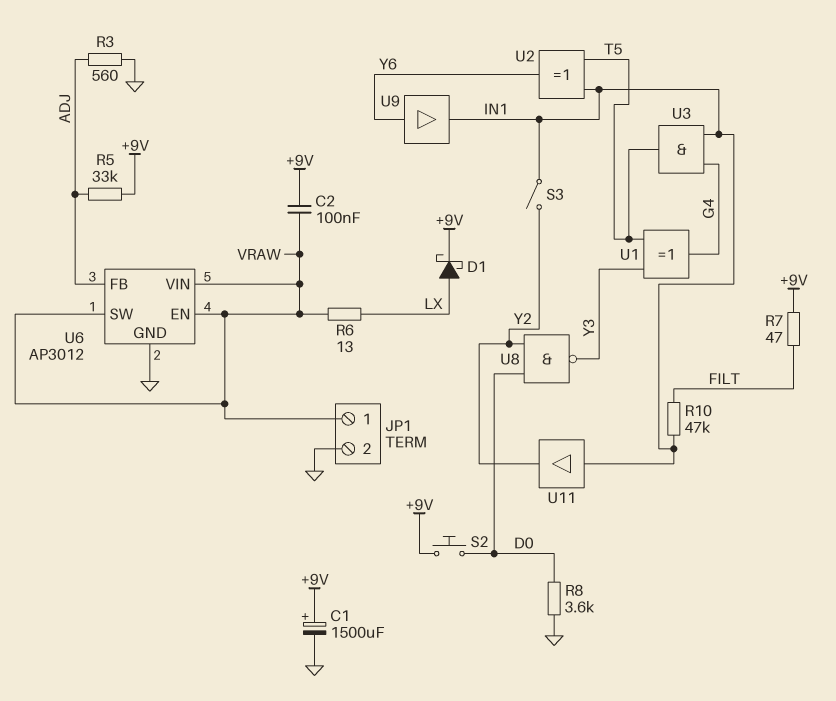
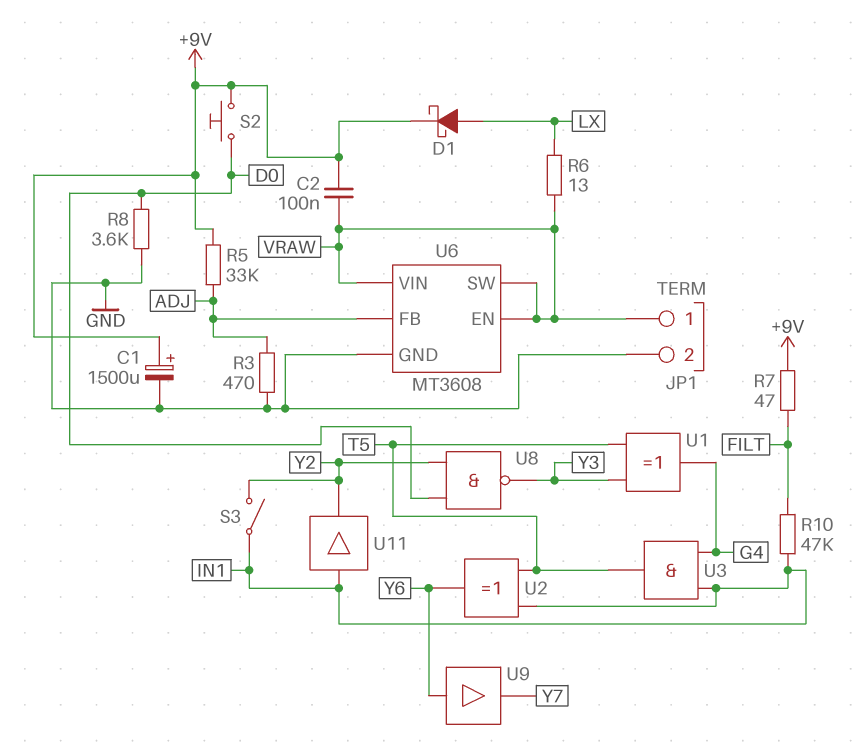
R3: 560 (ADJ, GND) -> 470 (ADJ, GND)
U6: AP3012 -> MT3608
U9: buffer (in Y6, out IN1) -> buffer (in Y6, out Y7)

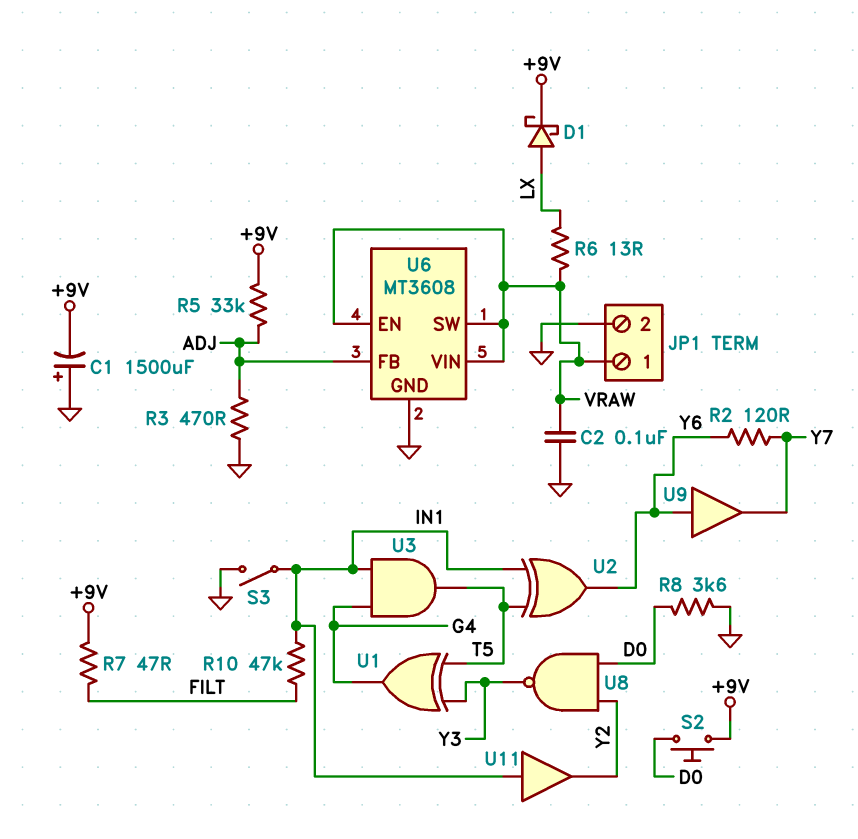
C1: 1500uF (plus +9V, minus GND) -> 1500uF (plus GND, minus +9V)
C2: 100nF (+9V, VRAW) -> 100nF (GND, VRAW)
R2: none -> 120 (Y6, Y7)
S3: switch (IN1, Y2) -> switch (GND, IN1)

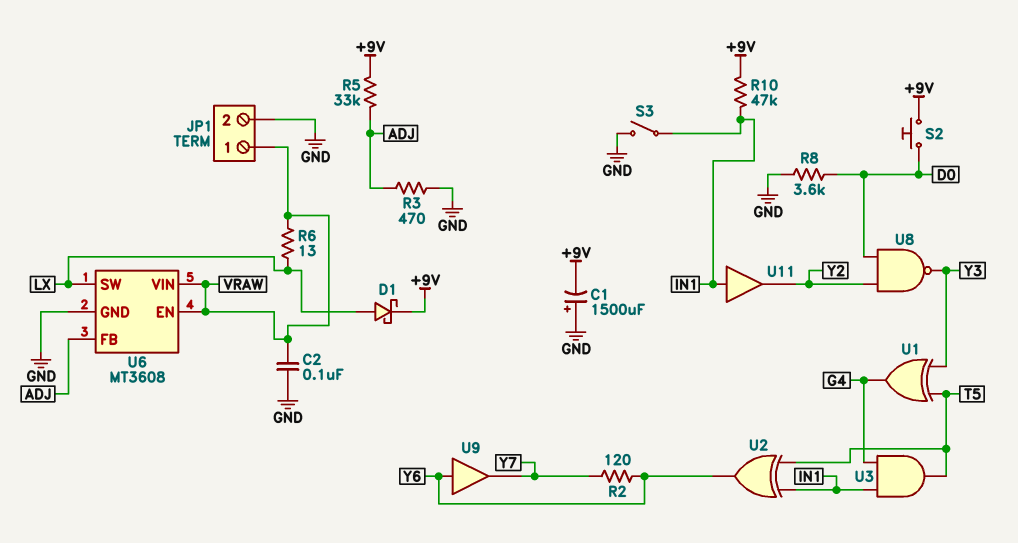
R7: 47 (+9V, FILT) -> none
R10: 47k (FILT, IN1) -> 47k (+9V, IN1)
U6 pin SW: VRAW -> LX

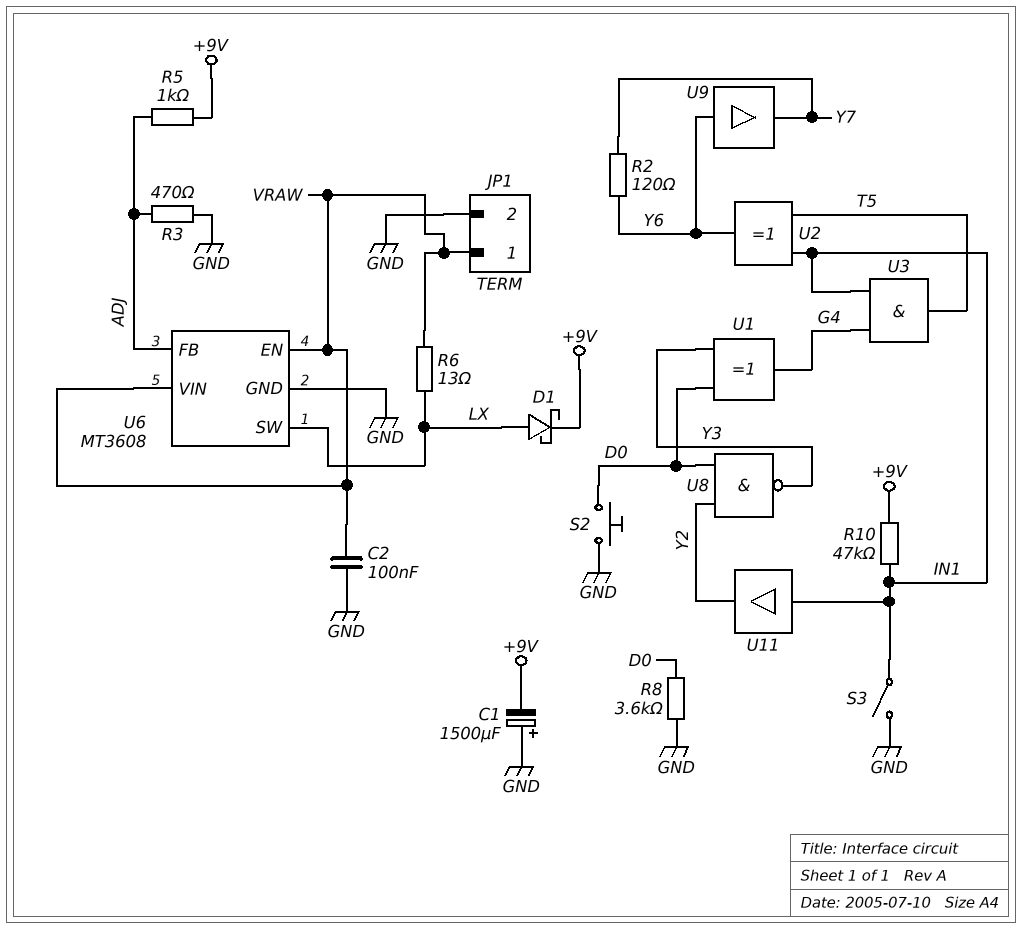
R5: 33k (+9V, ADJ) -> 1k (+9V, ADJ)
S2: button (+9V, D0) -> button (D0, GND)
U1: XOR (in T5, in Y3, out G4) -> XOR (in D0, in Y3, out G4)

